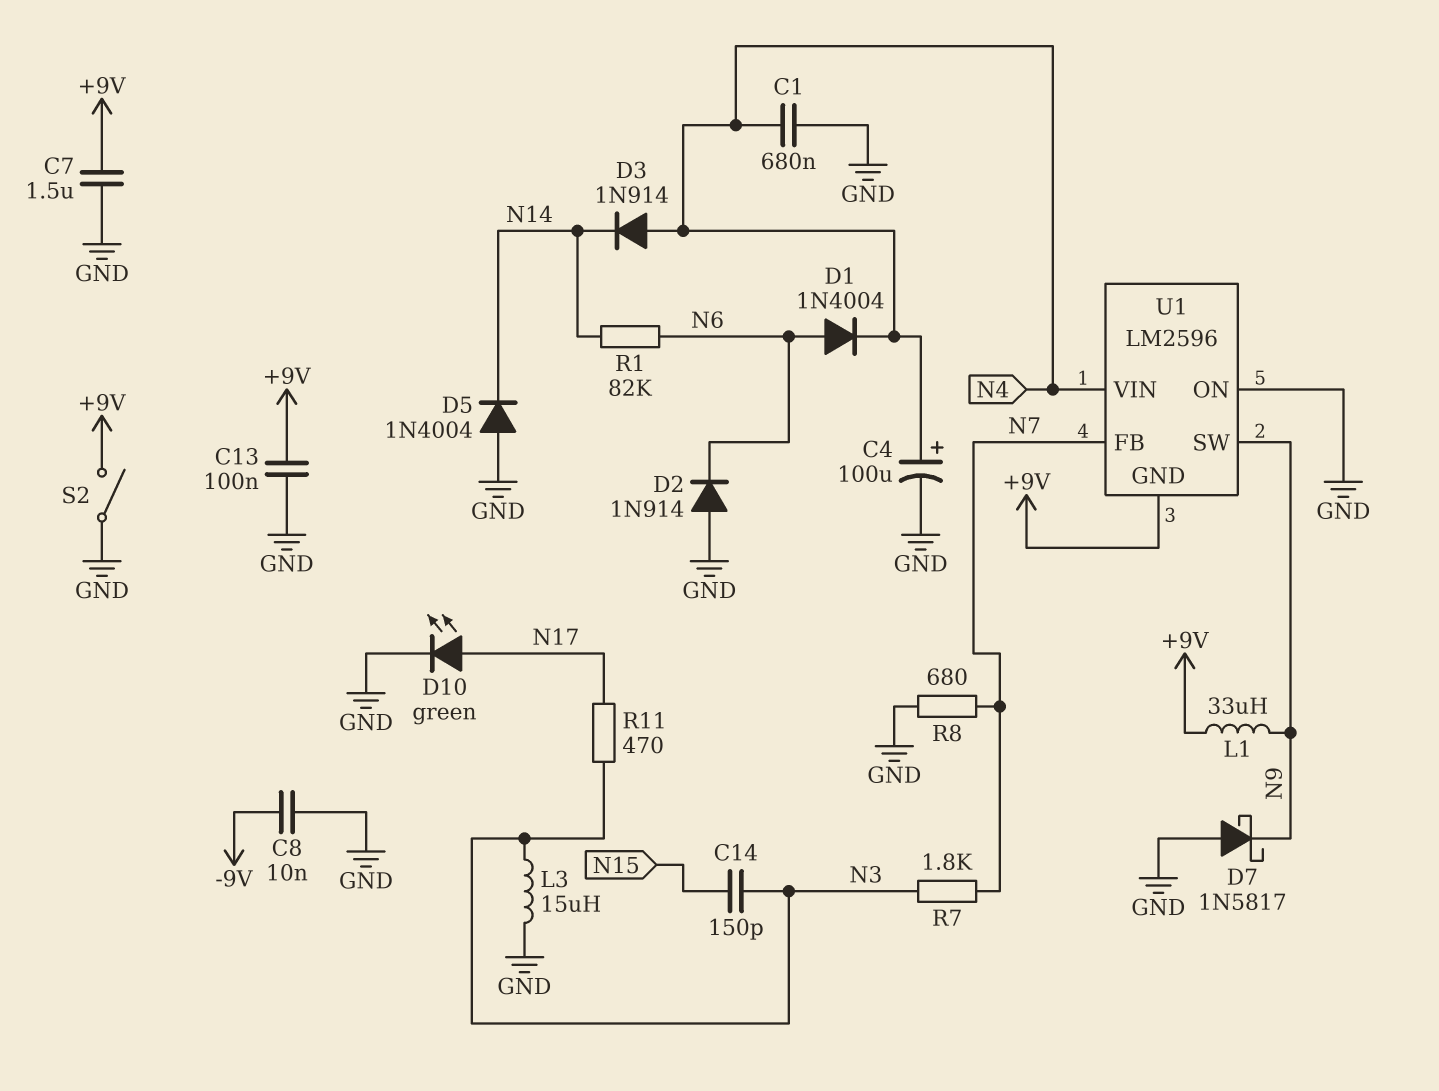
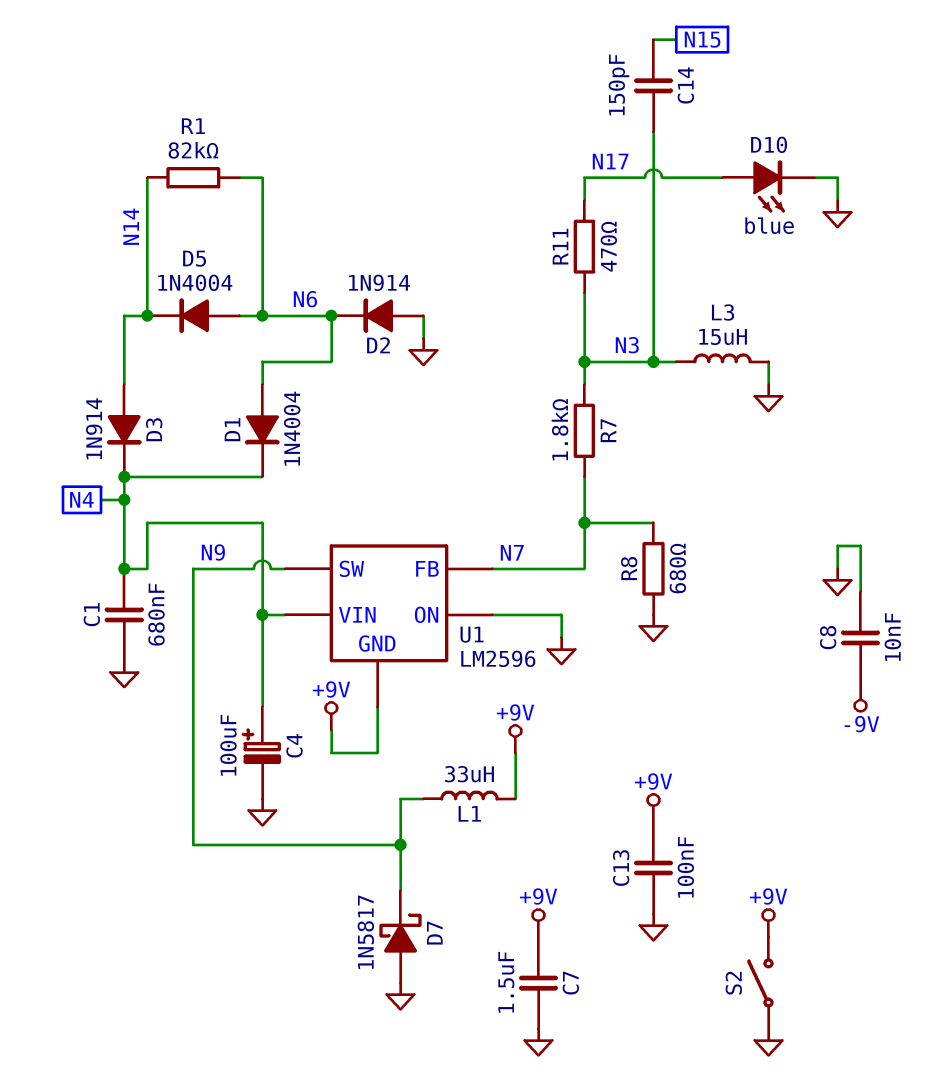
D3: diode 1N914 (A N4, K N14) -> diode 1N914 (A N14, K N4)
D5: diode 1N4004 (A GND, K N14) -> diode 1N4004 (A N6, K N14)
D10: LED green (A N17, K GND) -> LED blue (A N17, K GND)

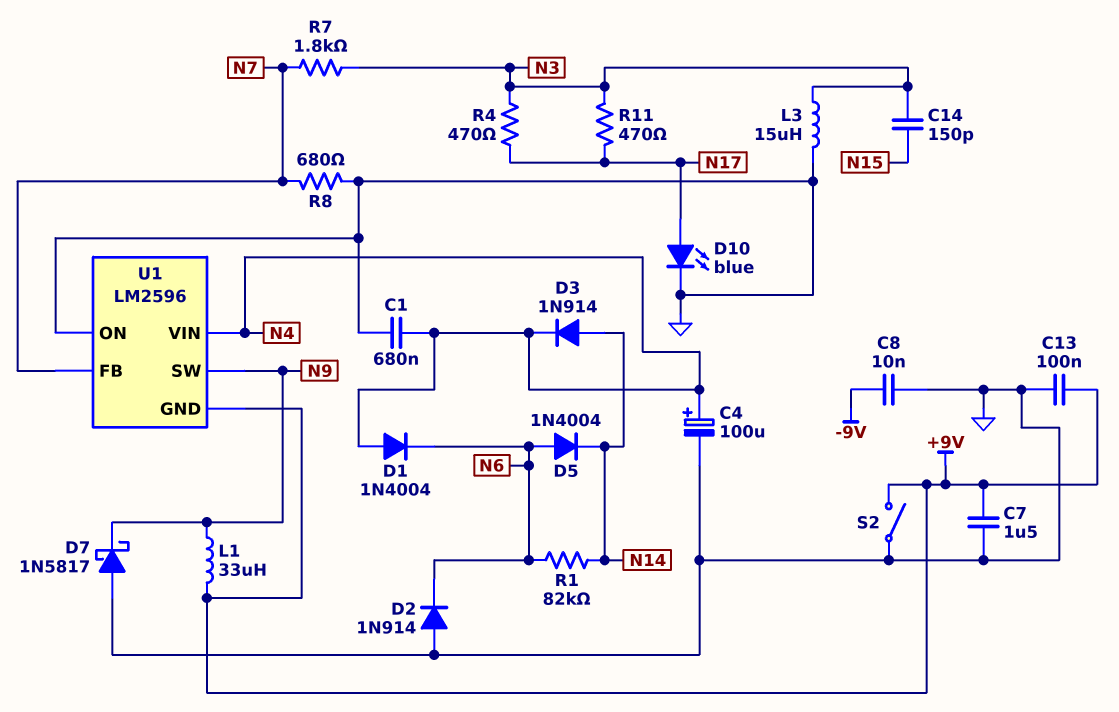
D1: diode 1N4004 (A N6, K N4) -> diode 1N4004 (A N4, K N6)
R4: none -> 470 (N3, N17)

